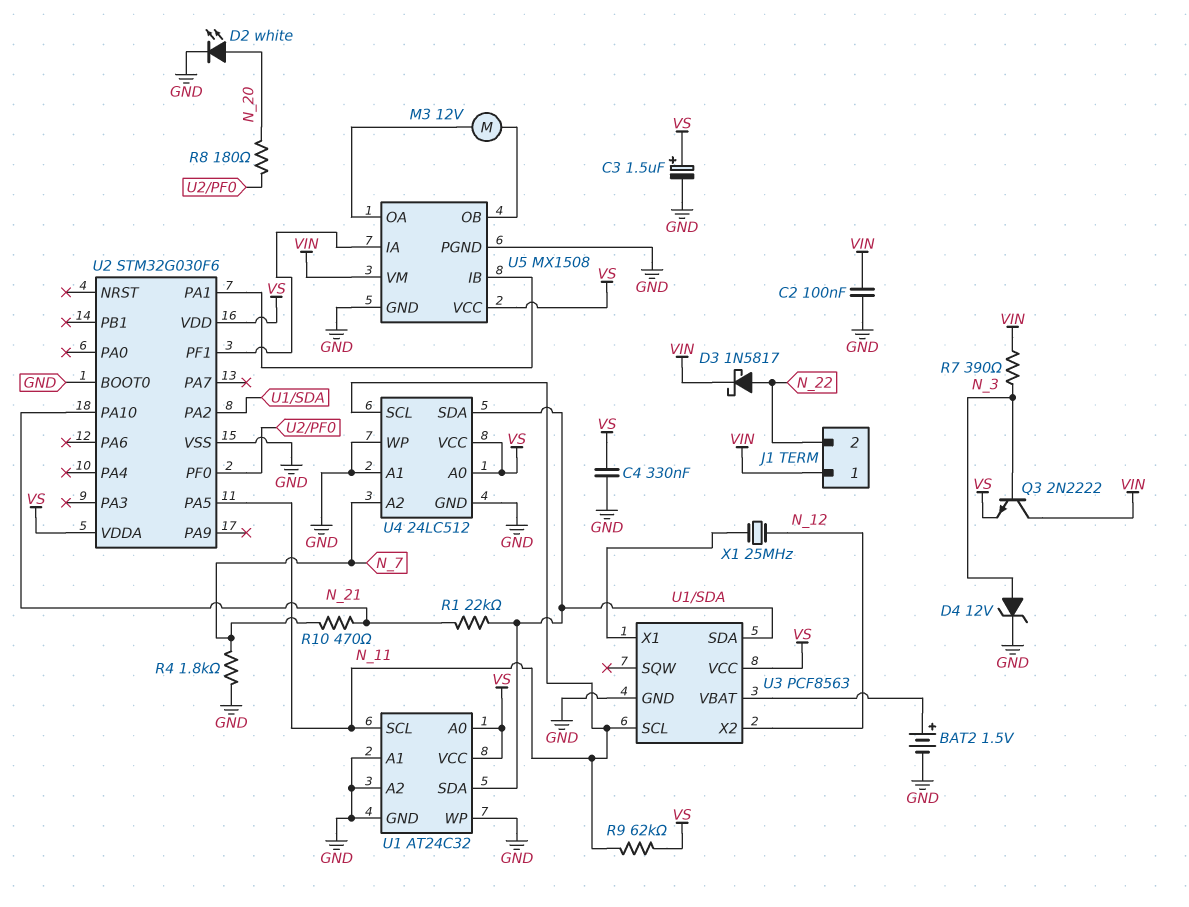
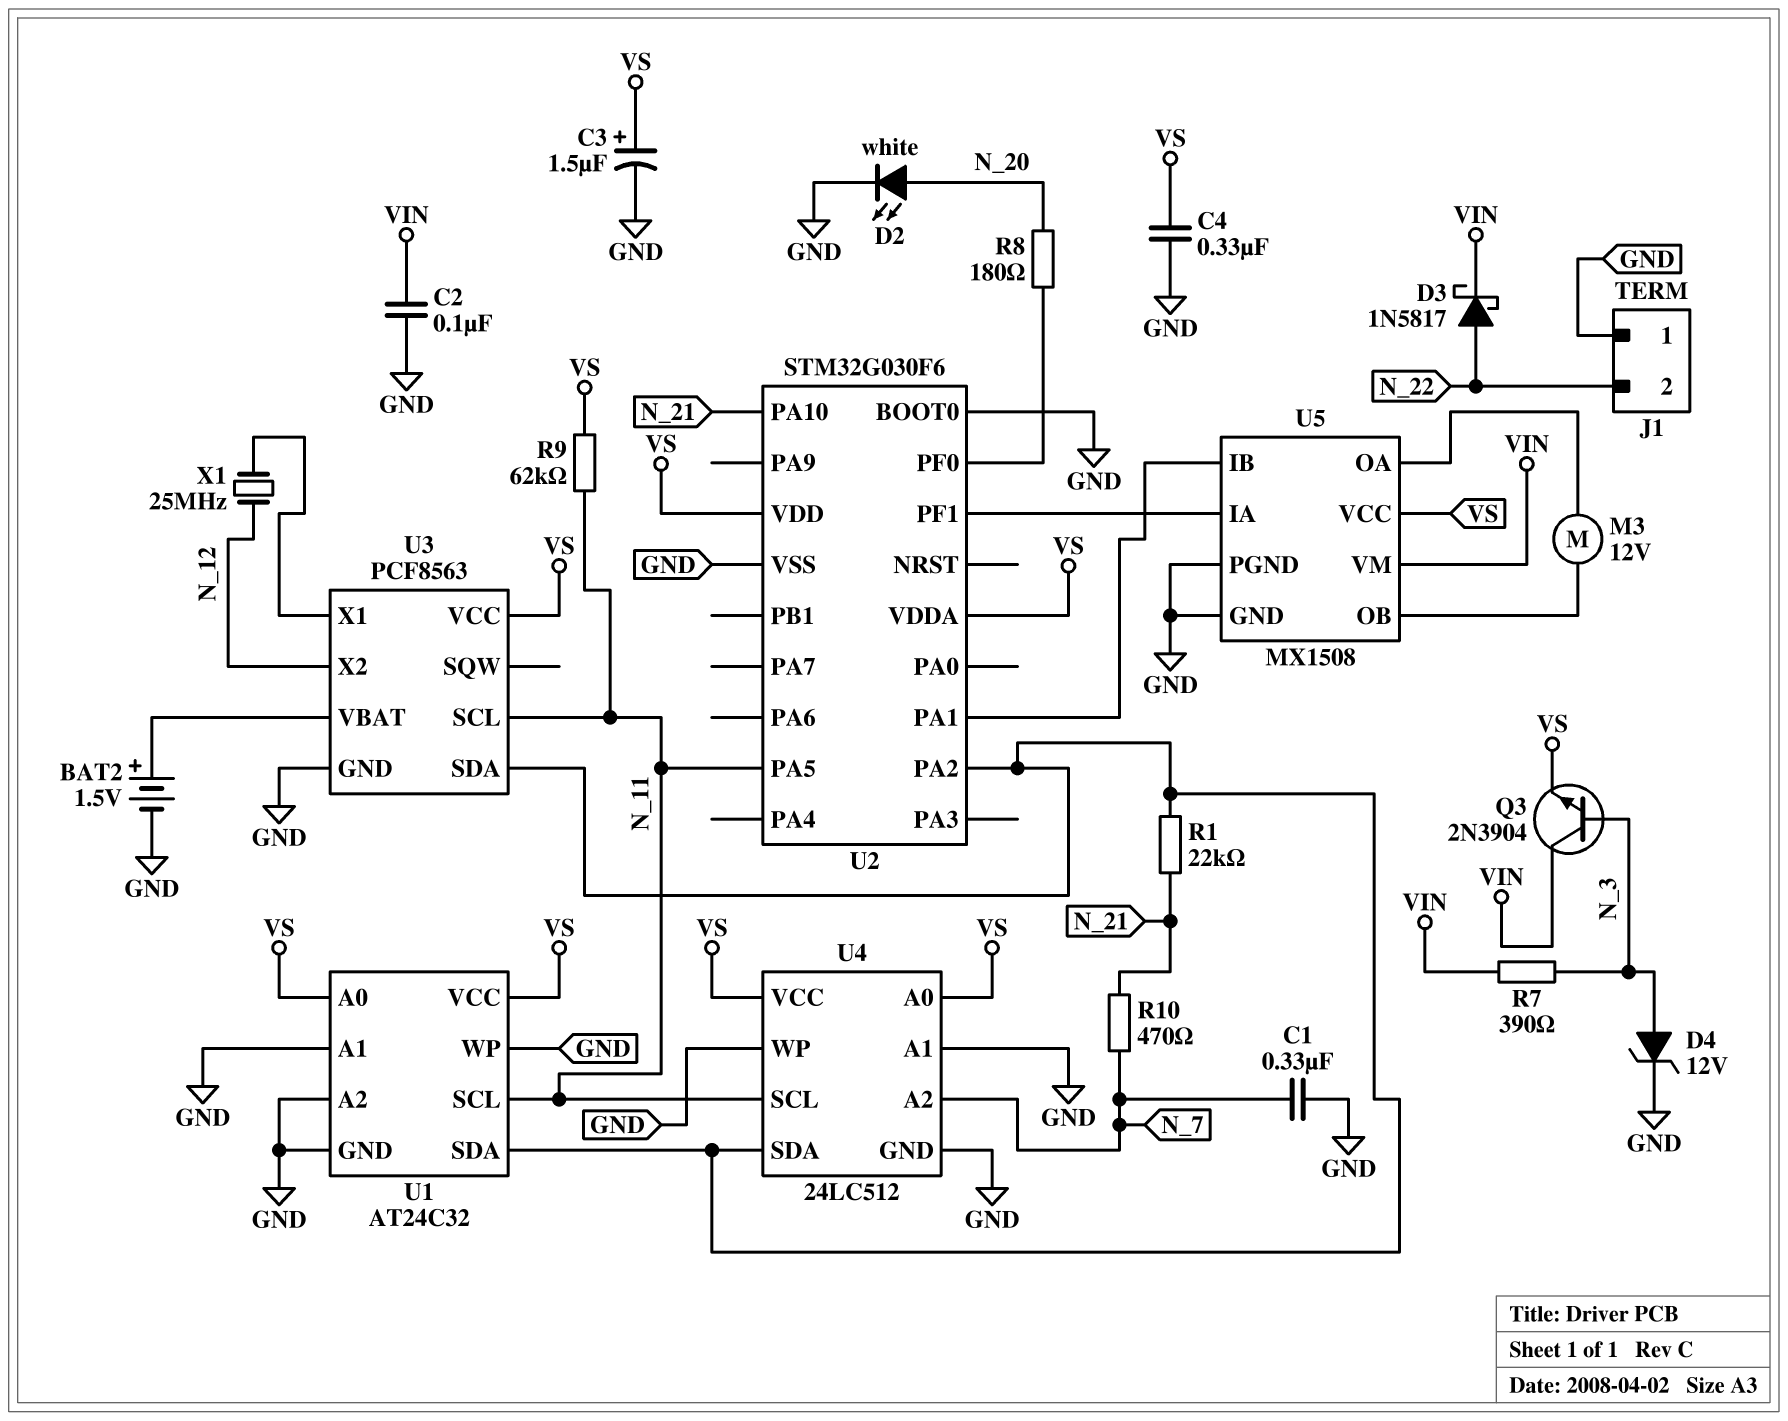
C1: none -> 330nF (GND, N_7)
J1 pin 1: VIN -> GND
Q3: NPN 2N2222 (B N_3, C VIN, E VS) -> NPN 2N3904 (B N_3, C VIN, E VS)
R4: 1.8k (GND, N_7) -> none

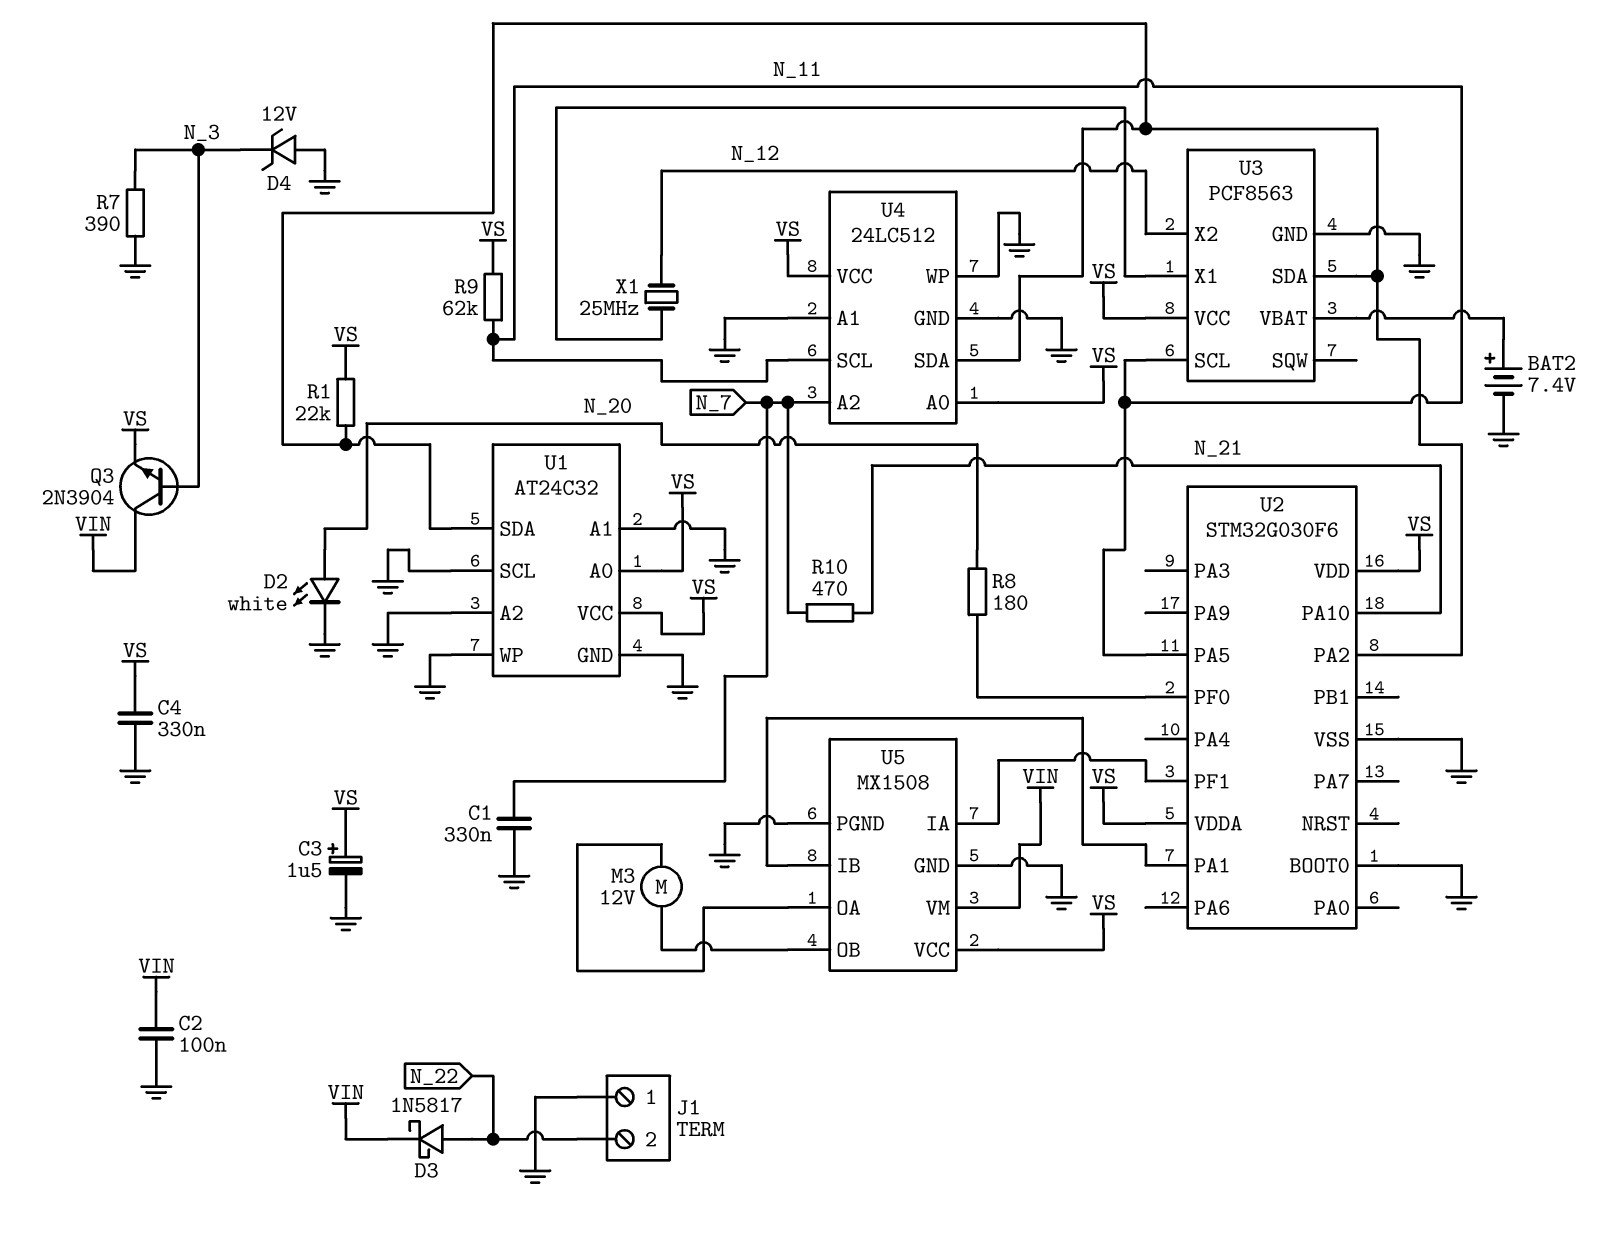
BAT2: 1.5V (plus U3/VBAT, minus GND) -> 7.4V (plus U3/VBAT, minus GND)
D4: zener 12V (A N_3, K GND) -> zener 12V (A GND, K N_3)
R1: 22k (N_21, U1/SDA) -> 22k (U1/SDA, VS)
R7: 390 (N_3, VIN) -> 390 (GND, N_3)
U1 pin SCL: N_11 -> GND

